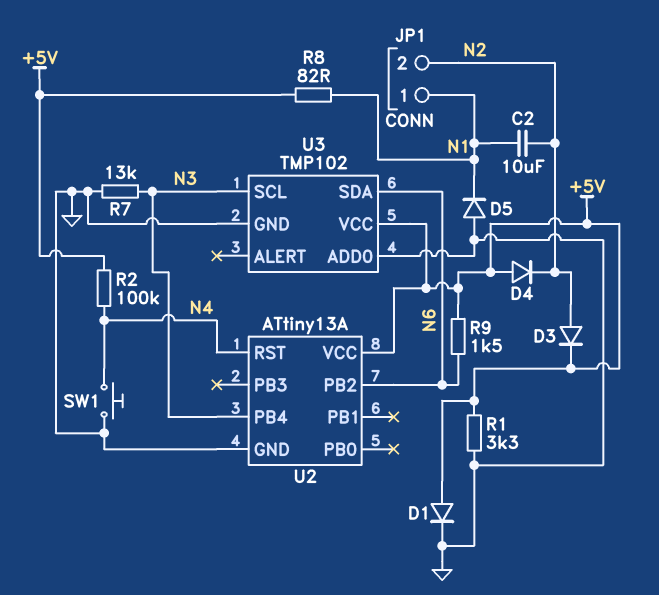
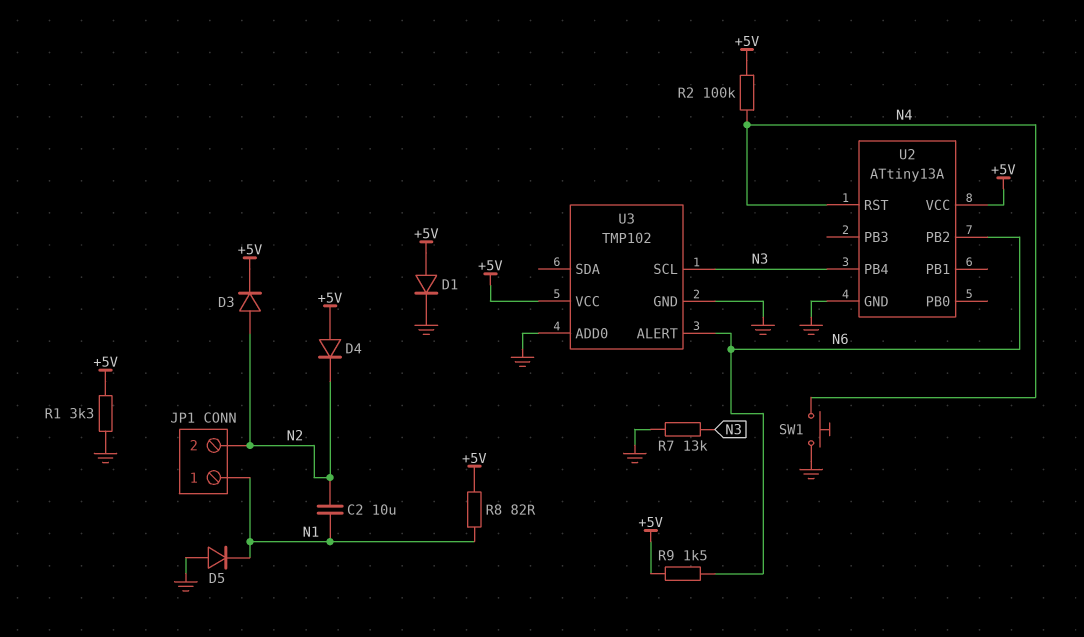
U3 pin ALERT: none -> N6
U3 pin SDA: N6 -> none

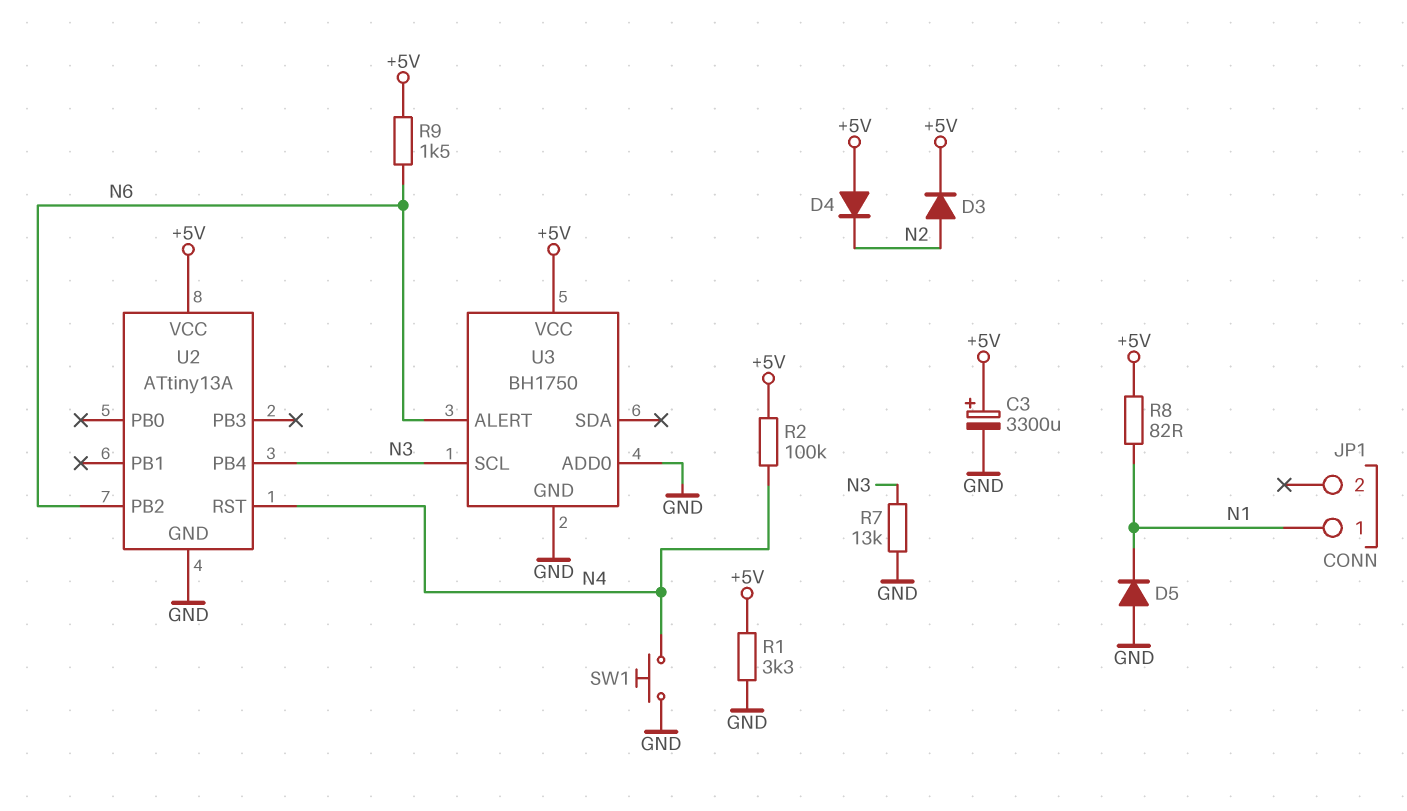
C2: 10uF (N1, N2) -> none
C3: none -> 3300uF (plus +5V, minus GND)
D1: diode (A +5V, K GND) -> none
JP1 pin 2: N2 -> none
U3: TMP102 -> BH1750

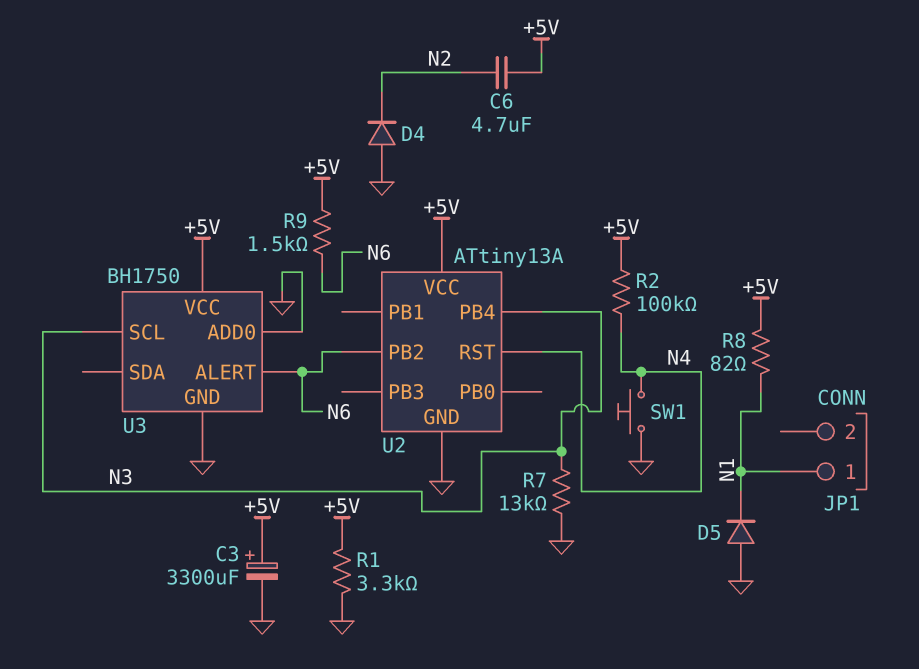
C6: none -> 4.7uF (+5V, N2)
D3: diode (A N2, K +5V) -> none
D4: diode (A +5V, K N2) -> diode (A GND, K N2)

